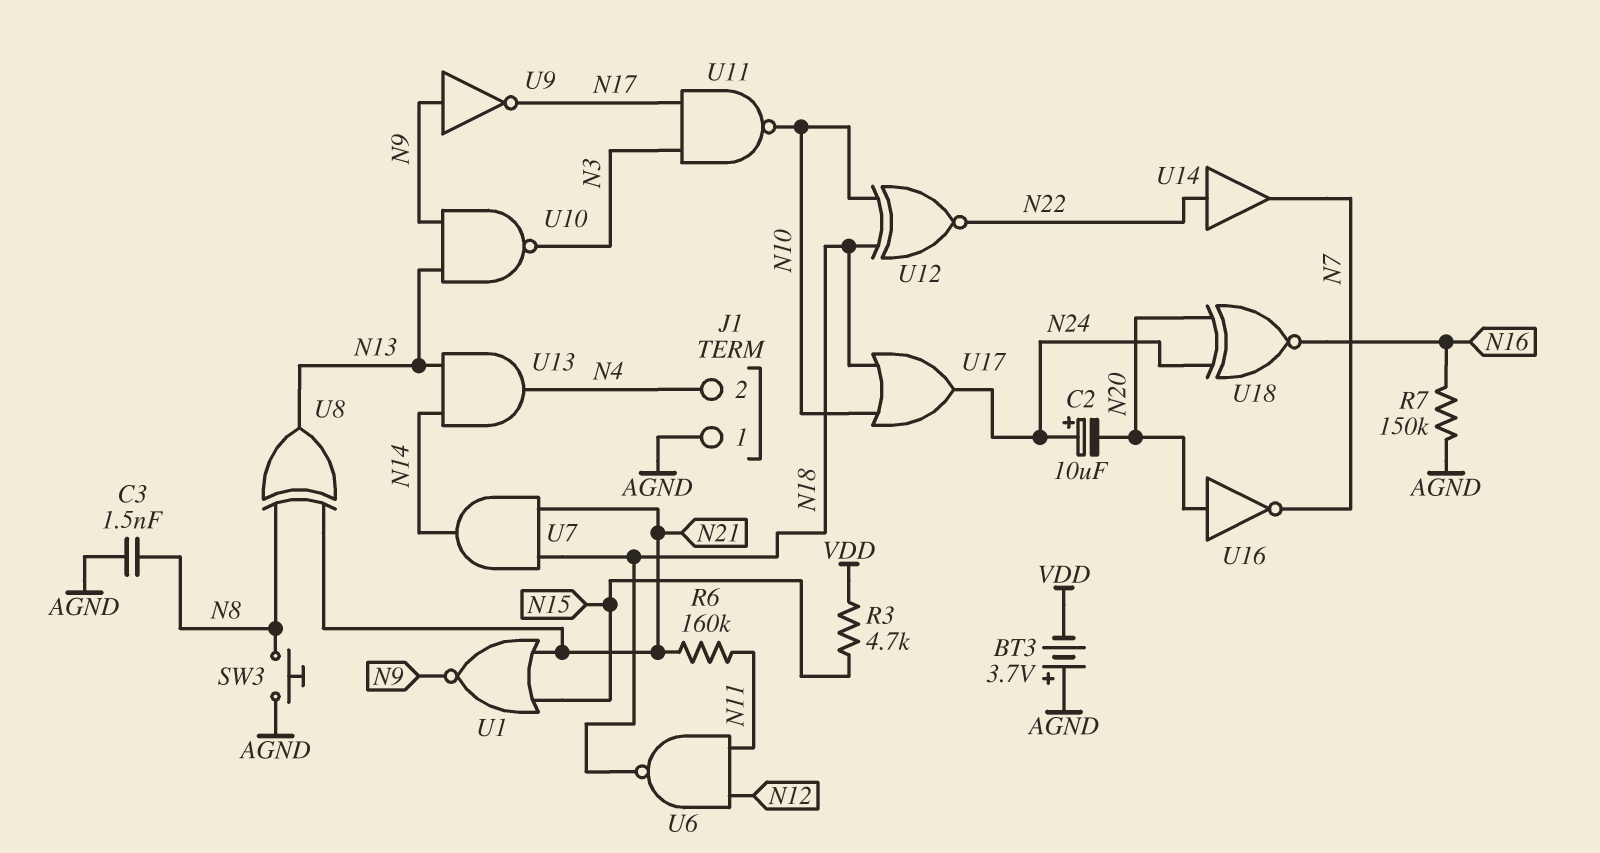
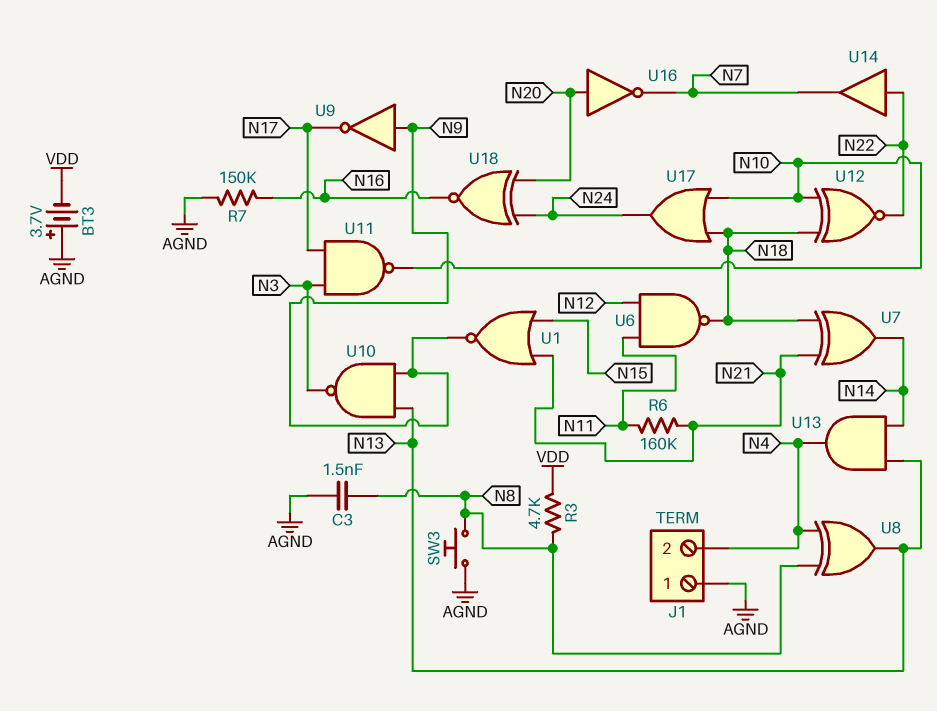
C2: 10uF (plus N24, minus N20) -> none
R3: 4.7k (N15, VDD) -> 4.7k (N8, VDD)
U7: AND (in N18, in N21, out N14) -> XOR (in N18, in N21, out N14)
U8: XOR (in N8, in N21, out N13) -> XOR (in N4, in N8, out N13)

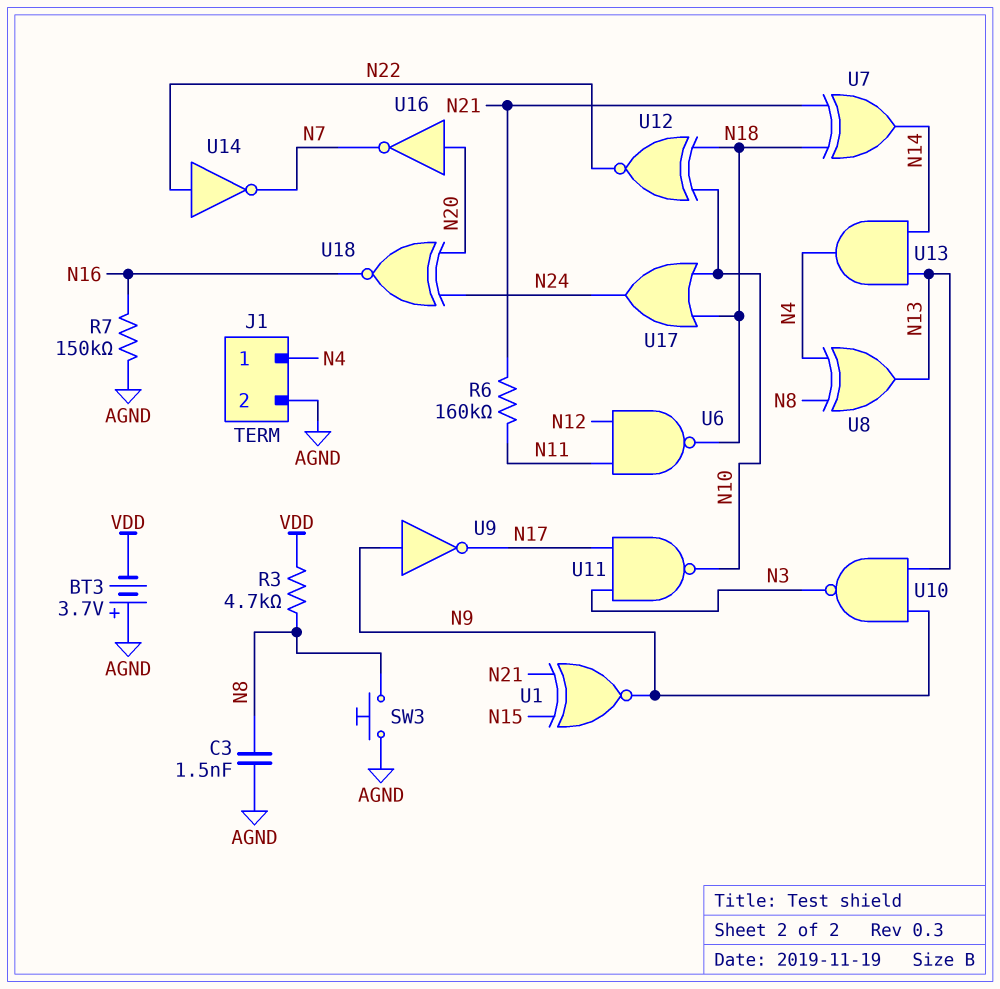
J1 pin 1: AGND -> N4
J1 pin 2: N4 -> AGND
U1: NOR (in N15, in N21, out N9) -> XNOR (in N15, in N21, out N9)
U14: buffer (in N22, out N7) -> NOT (in N22, out N7)

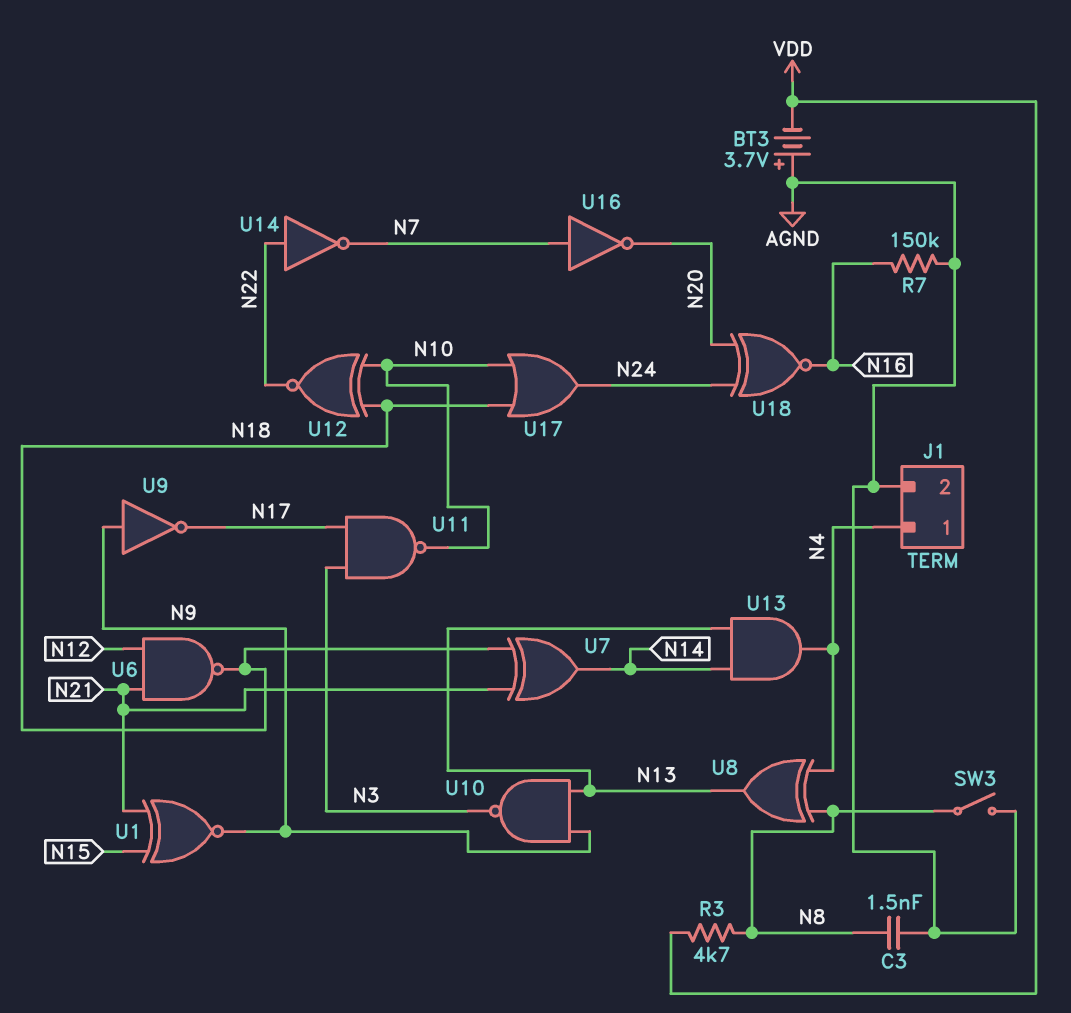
R6: 160k (N11, N21) -> none
SW3: button (AGND, N8) -> switch (AGND, N8)
U6: NAND (in N11, in N12, out N18) -> NAND (in N12, in N21, out N18)
U16: NOT (in N20, out N7) -> NOT (in N7, out N20)

